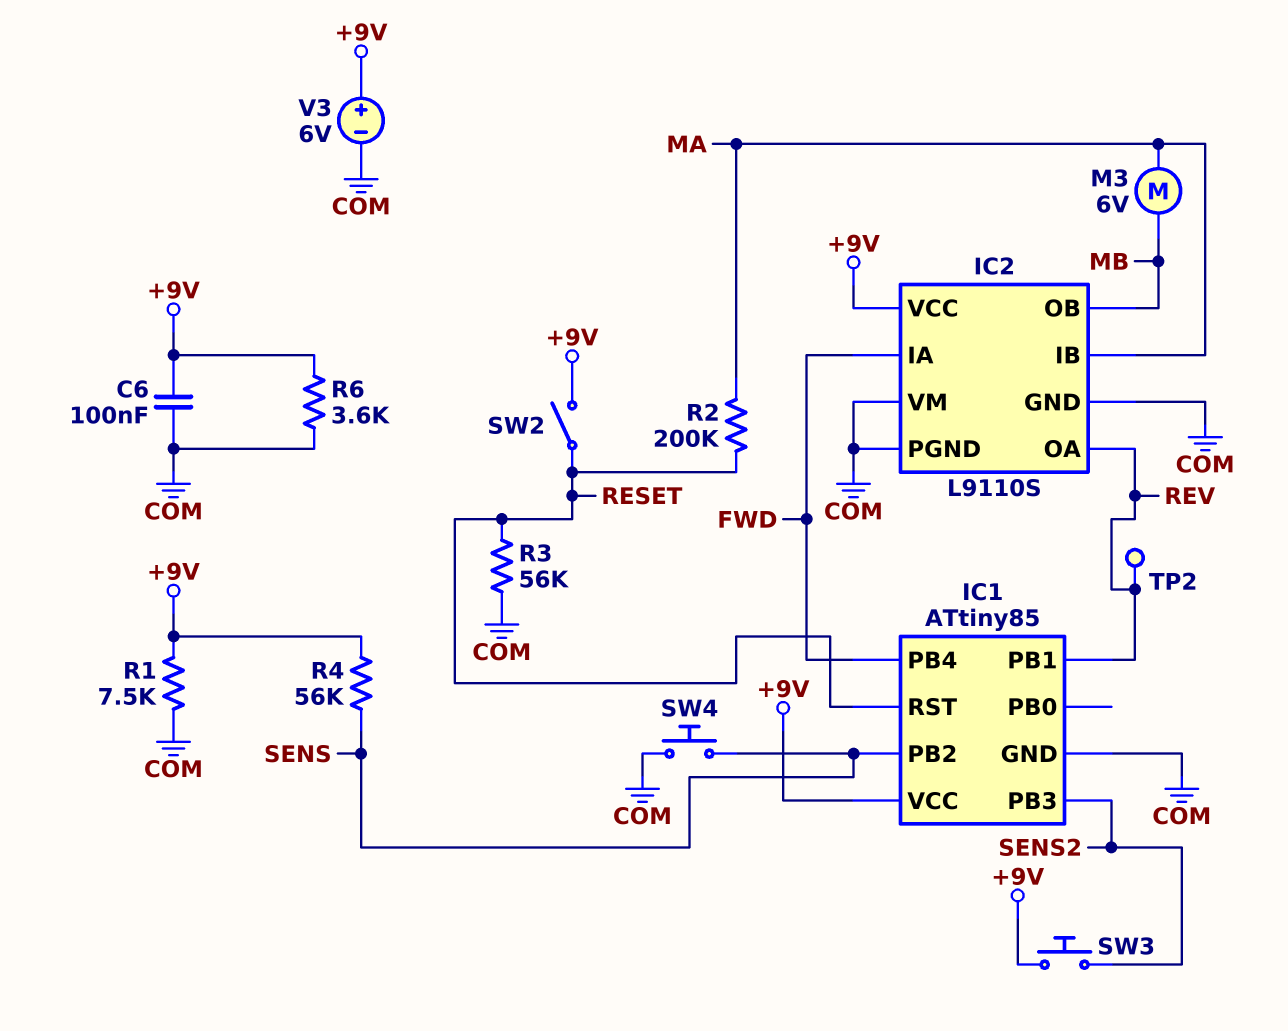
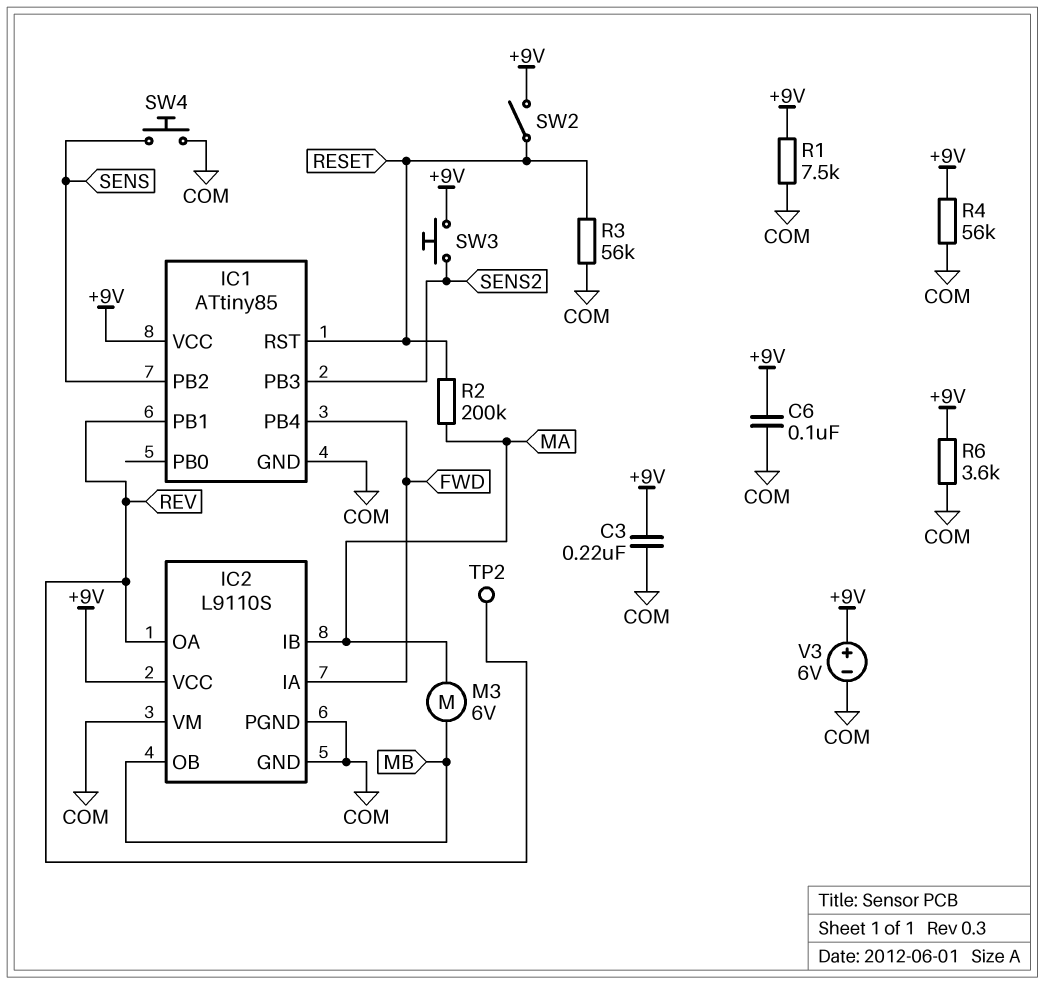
C3: none -> 220nF (+9V, COM)
R4: 56k (+9V, SENS) -> 56k (+9V, COM)

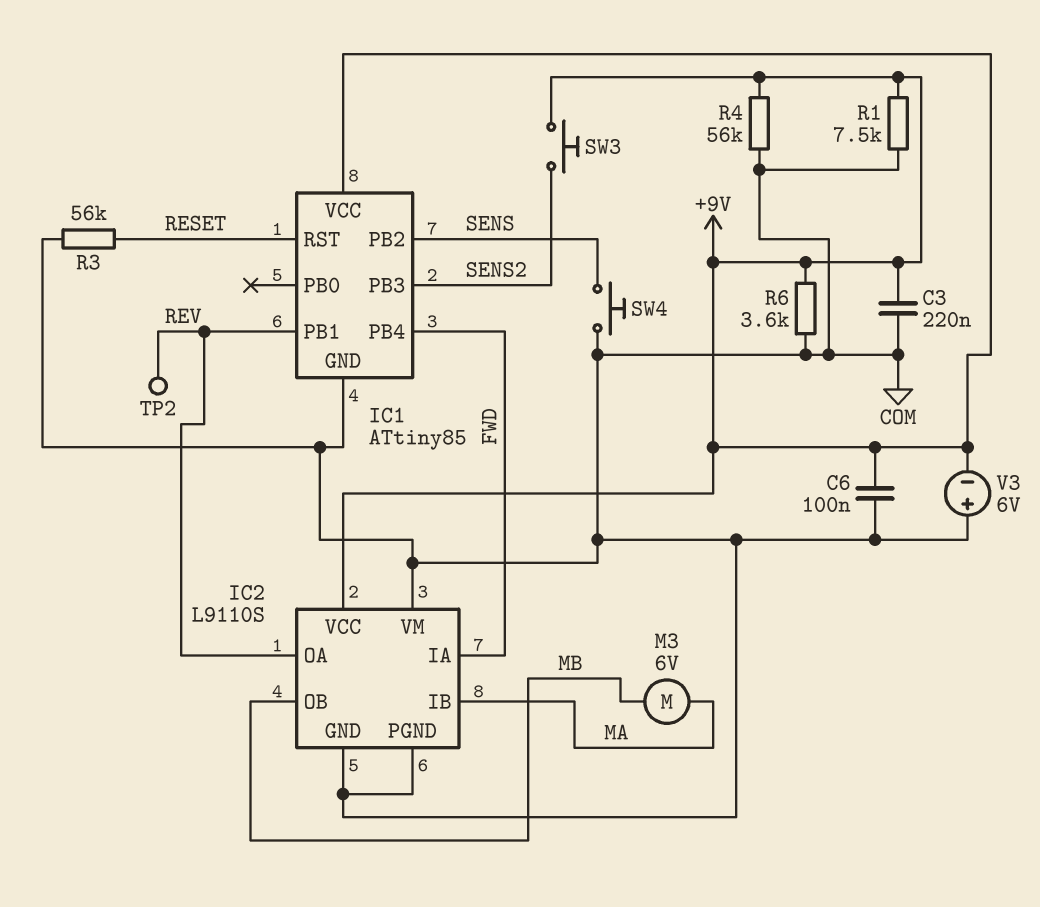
R2: 200k (MA, RESET) -> none
SW2: switch (+9V, RESET) -> none
V3: 6V (plus +9V, minus COM) -> 6V (plus COM, minus +9V)

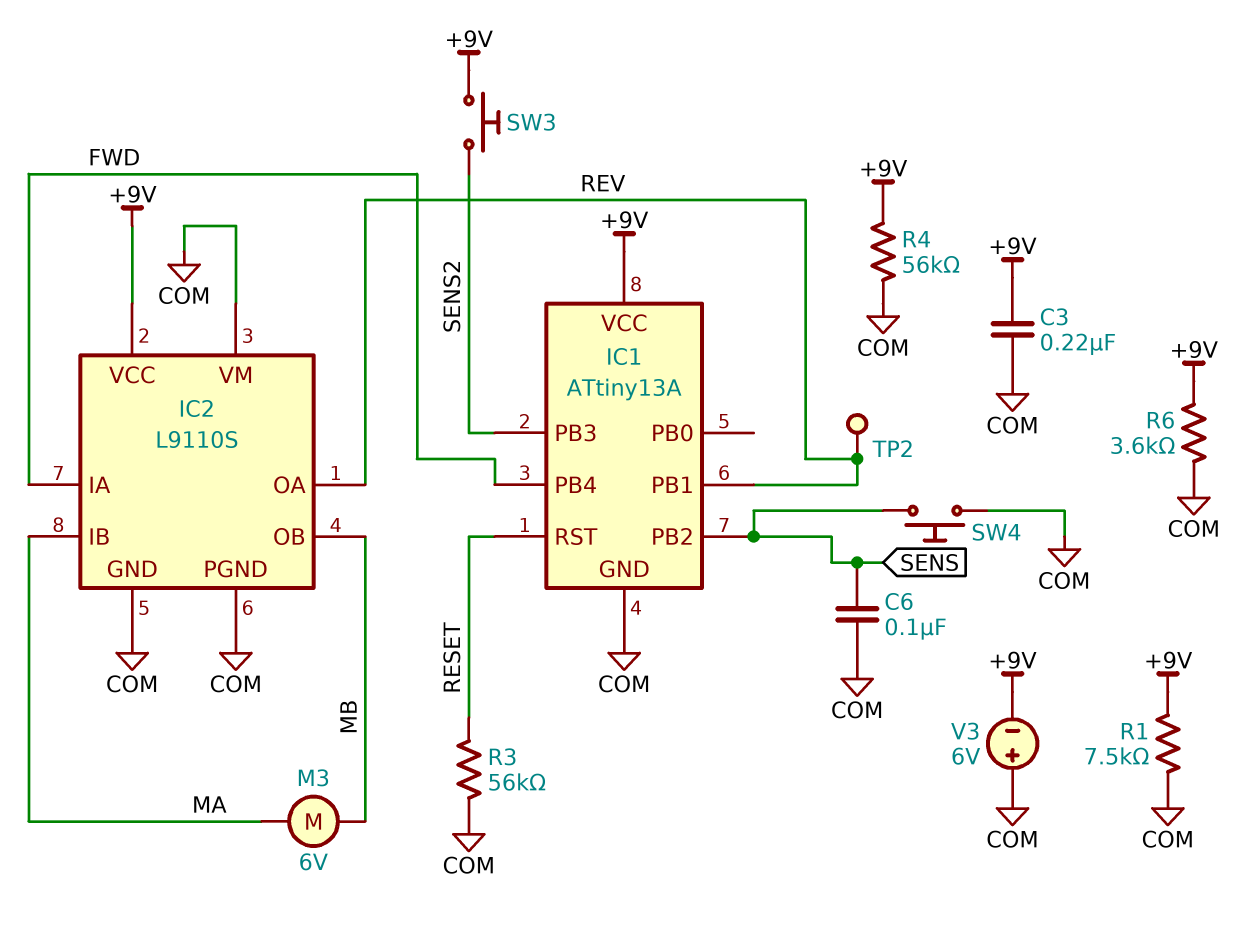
C6: 100nF (+9V, COM) -> 100nF (COM, SENS)
IC1: ATtiny85 -> ATtiny13A

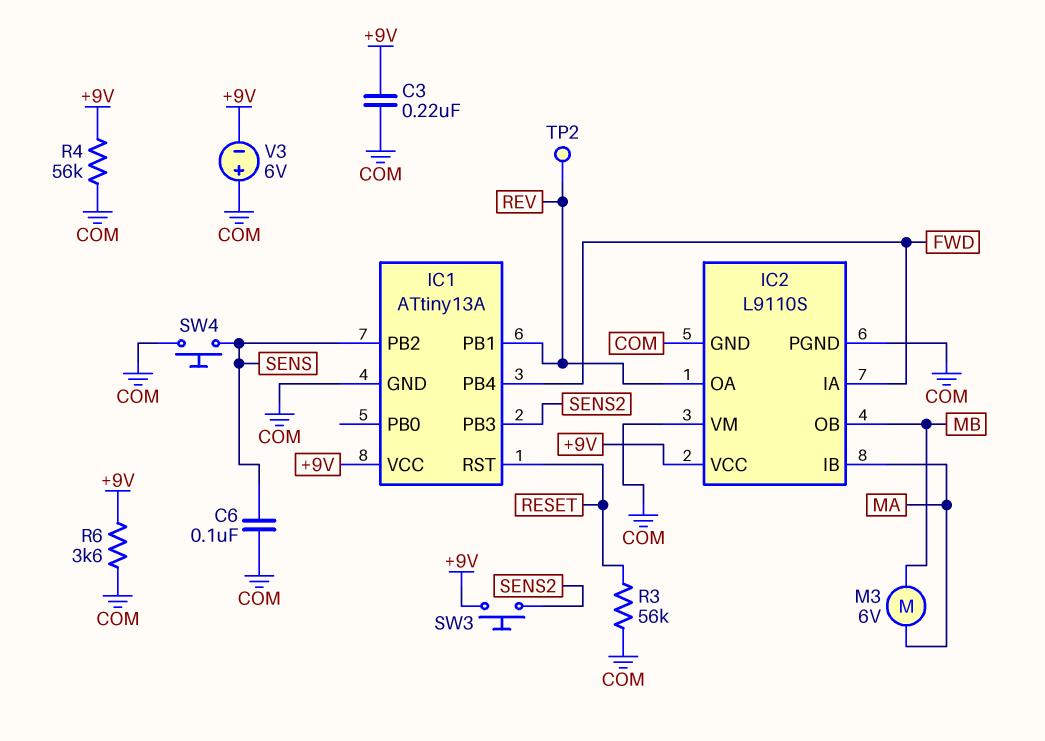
R1: 7.5k (+9V, COM) -> none

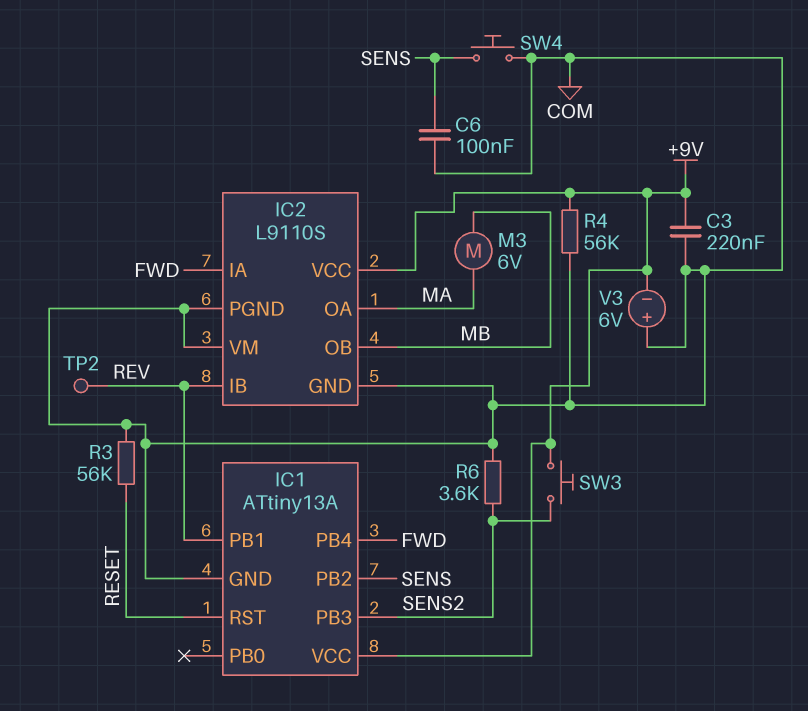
IC2 pin IB: MA -> REV
IC2 pin OA: REV -> MA
R6: 3.6k (+9V, COM) -> 3.6k (COM, SENS2)

